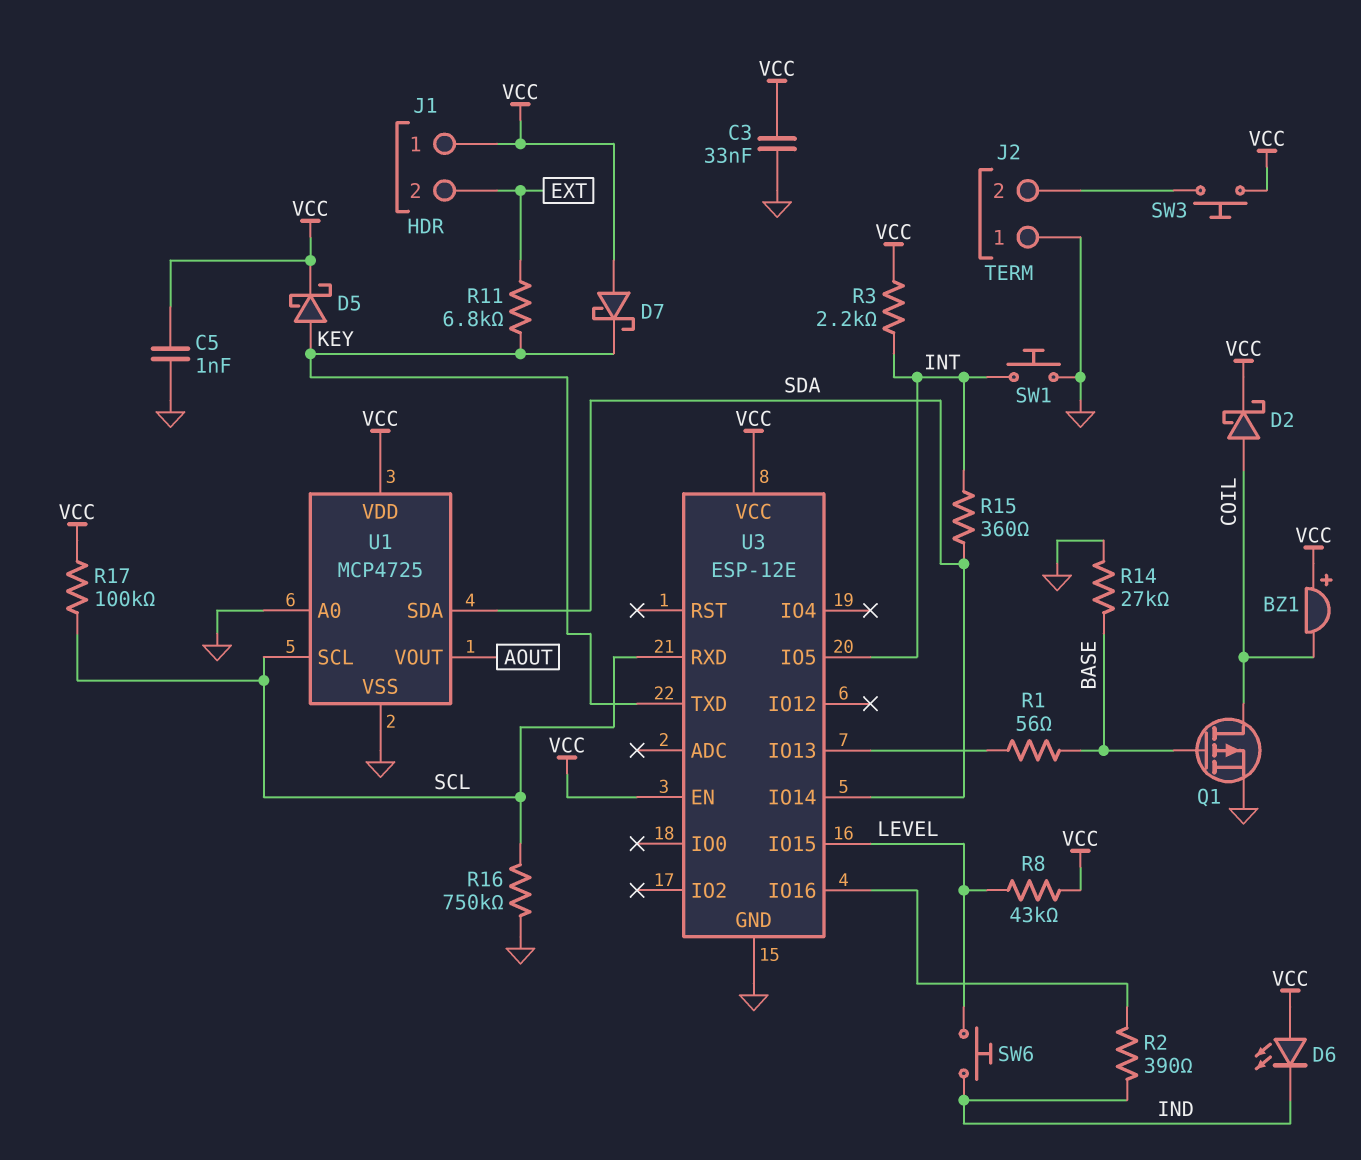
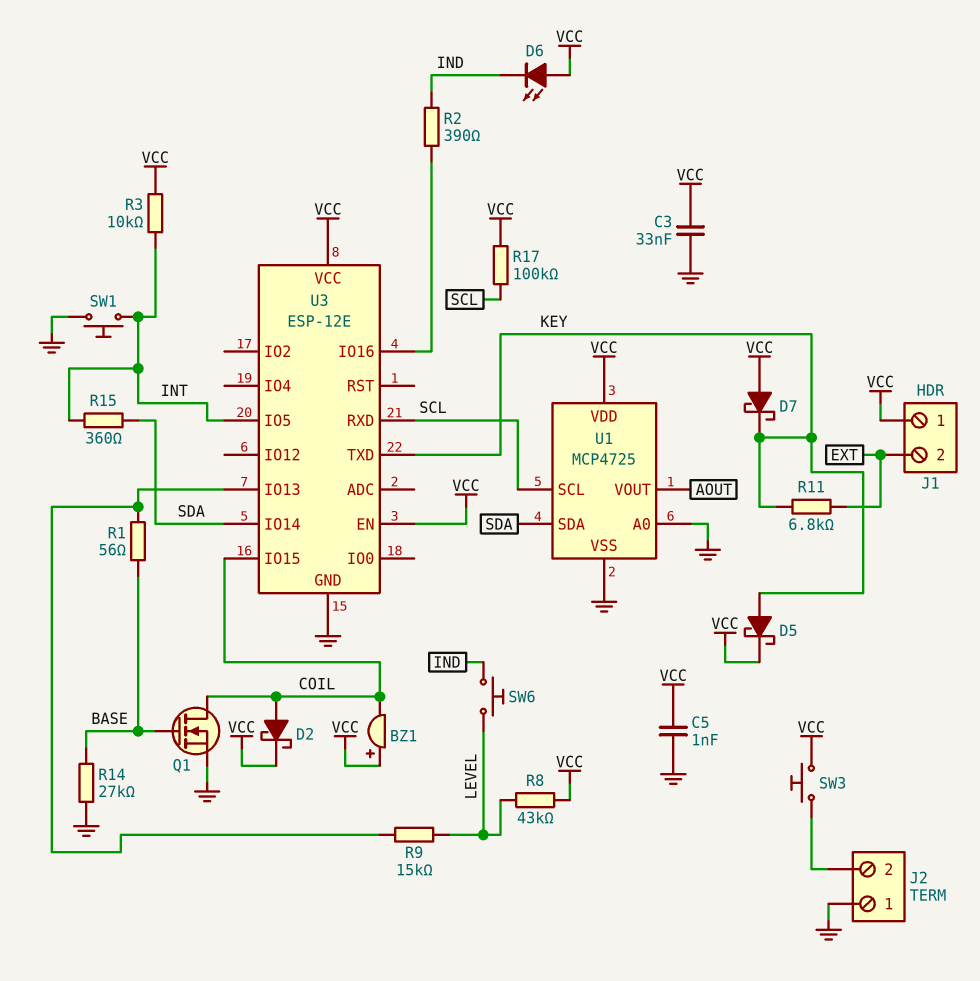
Q1: PMOS (G BASE, D COIL, S GND) -> NMOS (G BASE, D COIL, S GND)
R3: 2.2k (INT, VCC) -> 10k (INT, VCC)
R9: none -> 15k (LEVEL, U3/IO13)
R16: 750k (GND, SCL) -> none
U3 pin IO15: LEVEL -> COIL

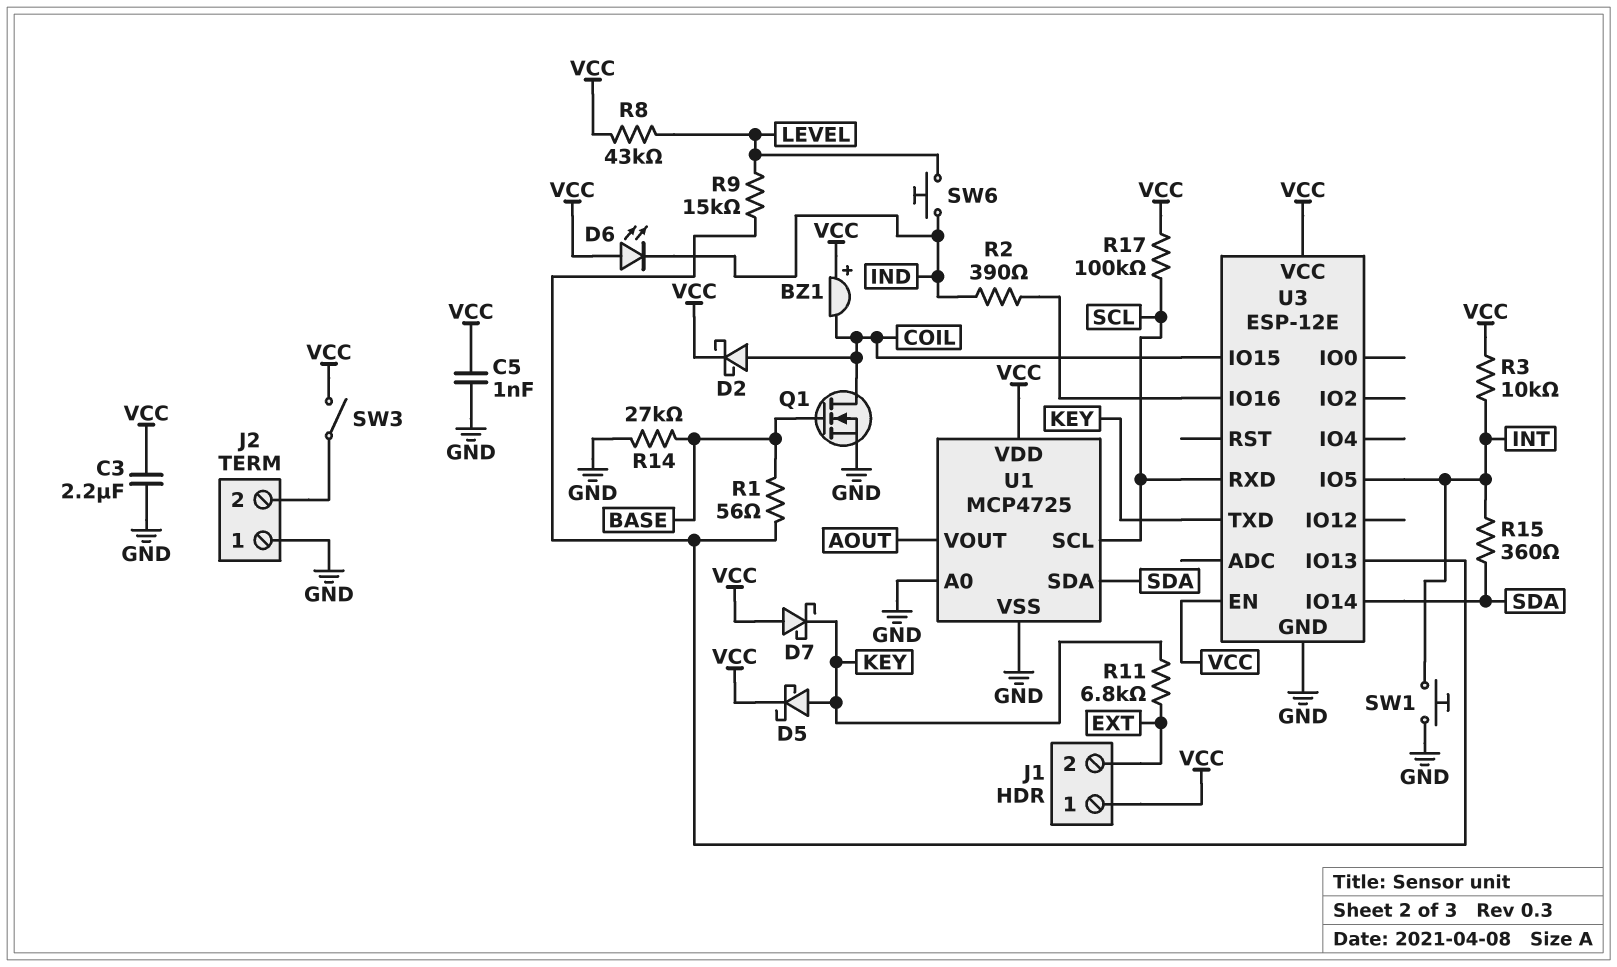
C3: 33nF (GND, VCC) -> 2.2uF (GND, VCC)
SW3: button (J2/2, VCC) -> switch (J2/2, VCC)

